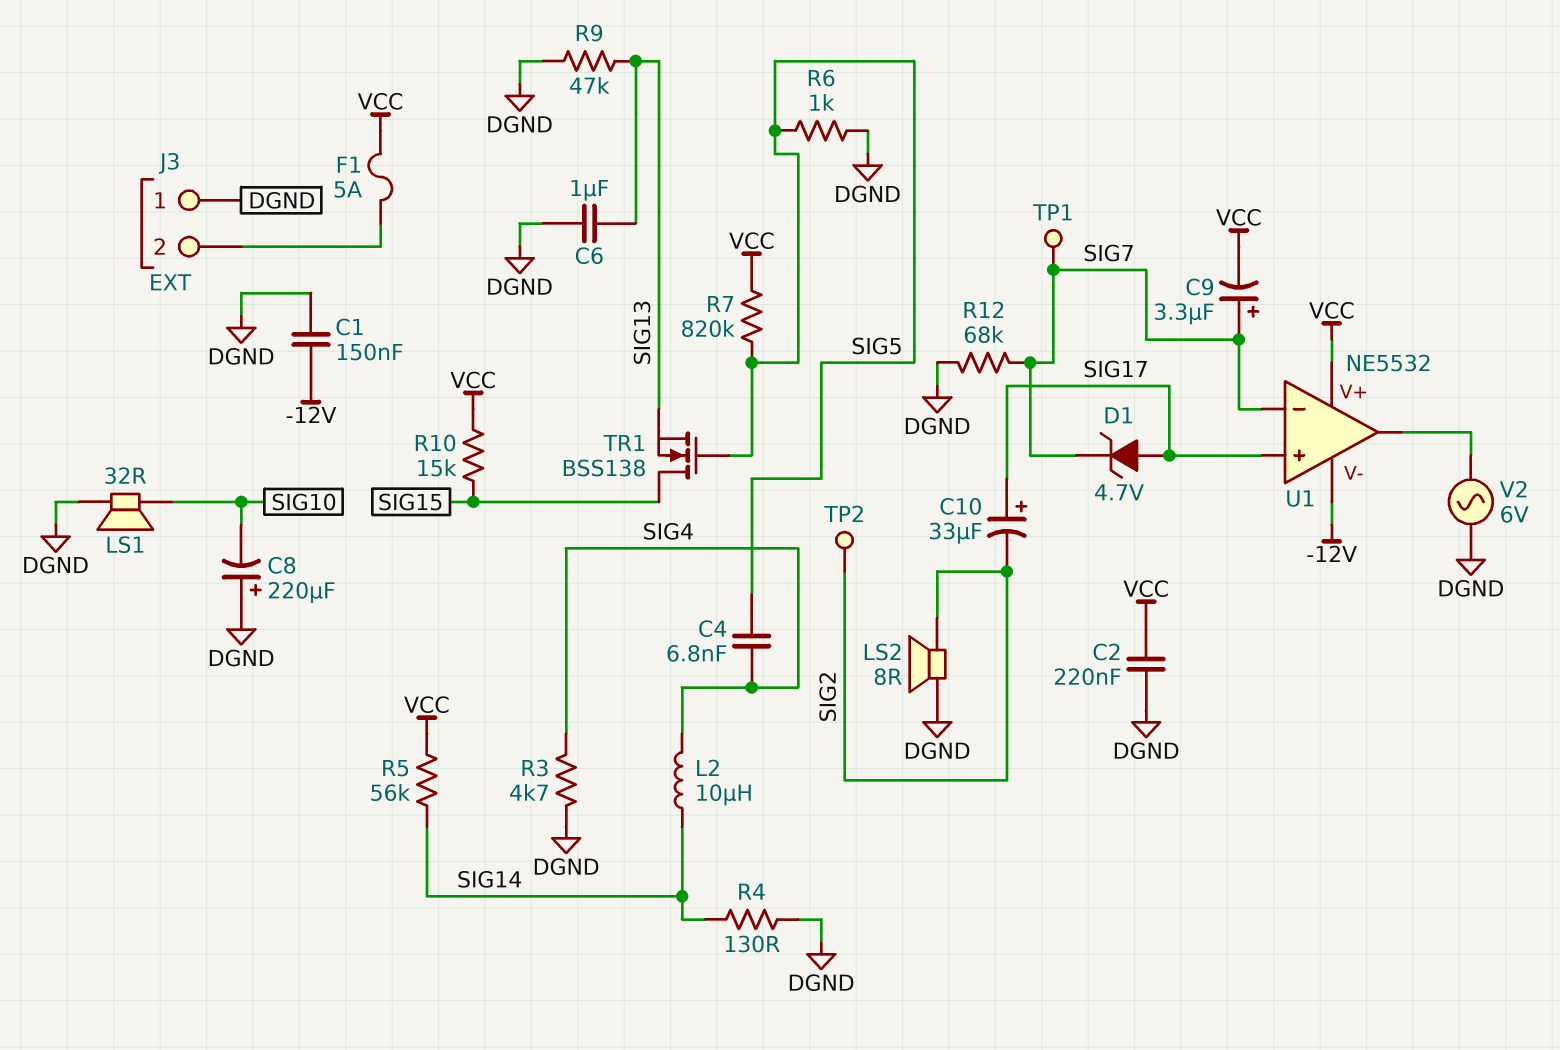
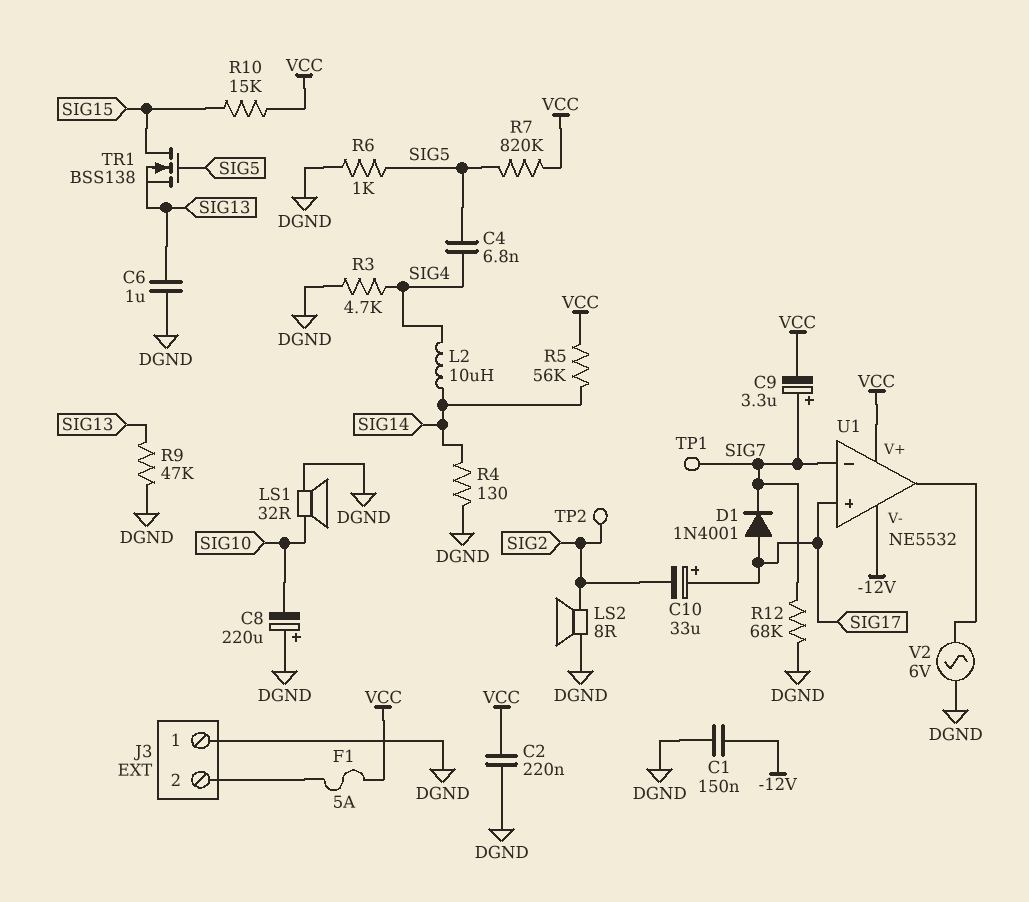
D1: zener 4.7V (A SIG17, K SIG7) -> diode 1N4001 (A SIG17, K SIG7)

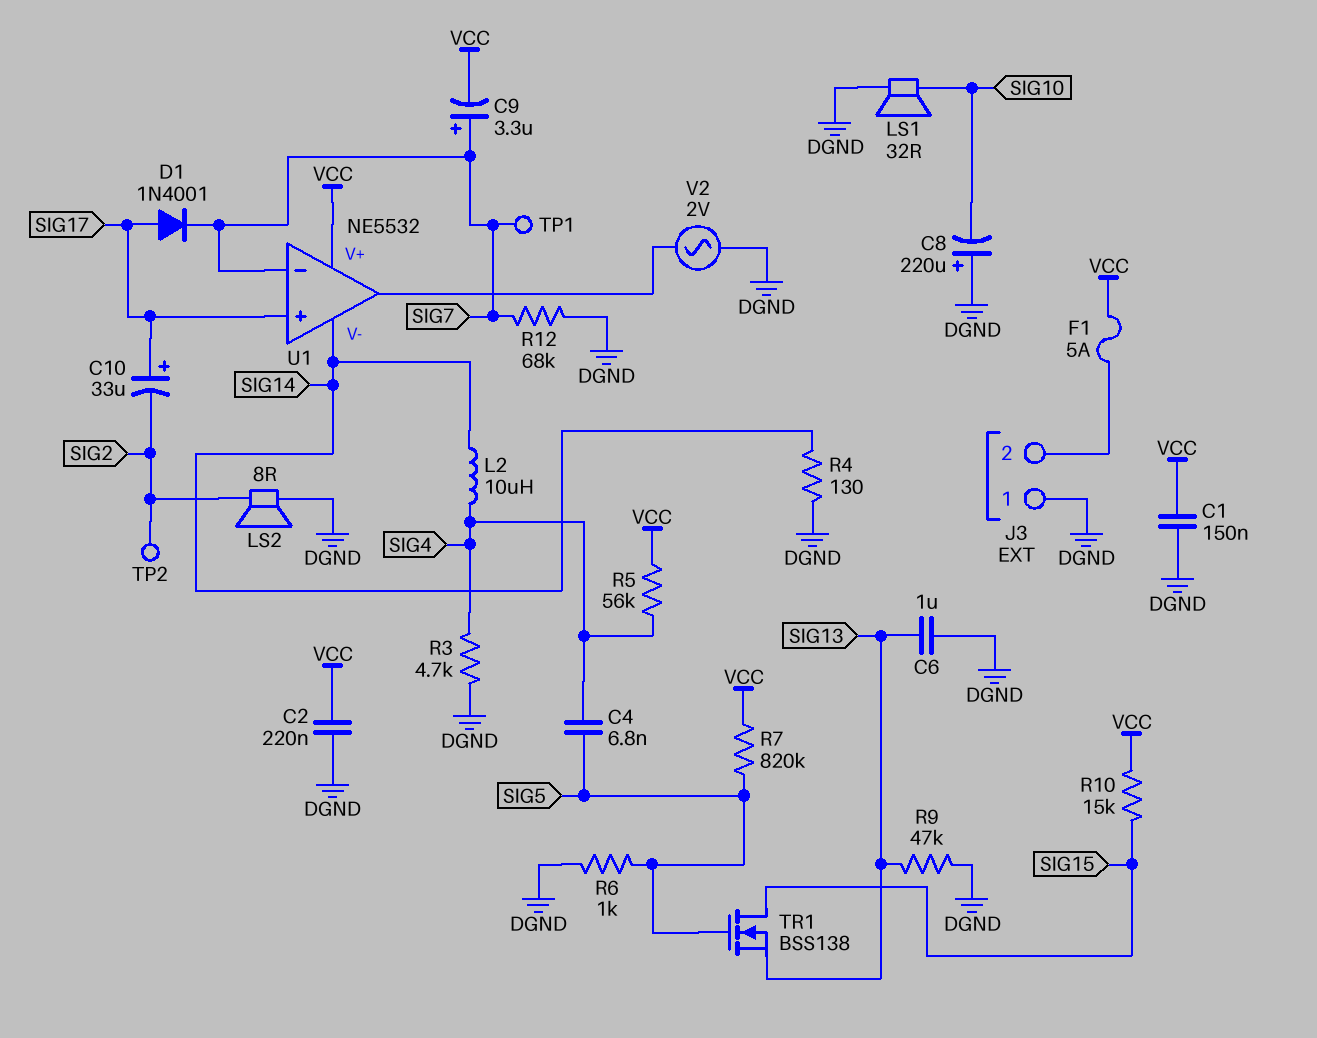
C1: 150nF (-12V, DGND) -> 150nF (DGND, VCC)
R5: 56k (SIG14, VCC) -> 56k (SIG4, VCC)
U1 pin V-: -12V -> SIG14
V2: AC 6V (DGND, U1/out) -> AC 2V (DGND, U1/out)

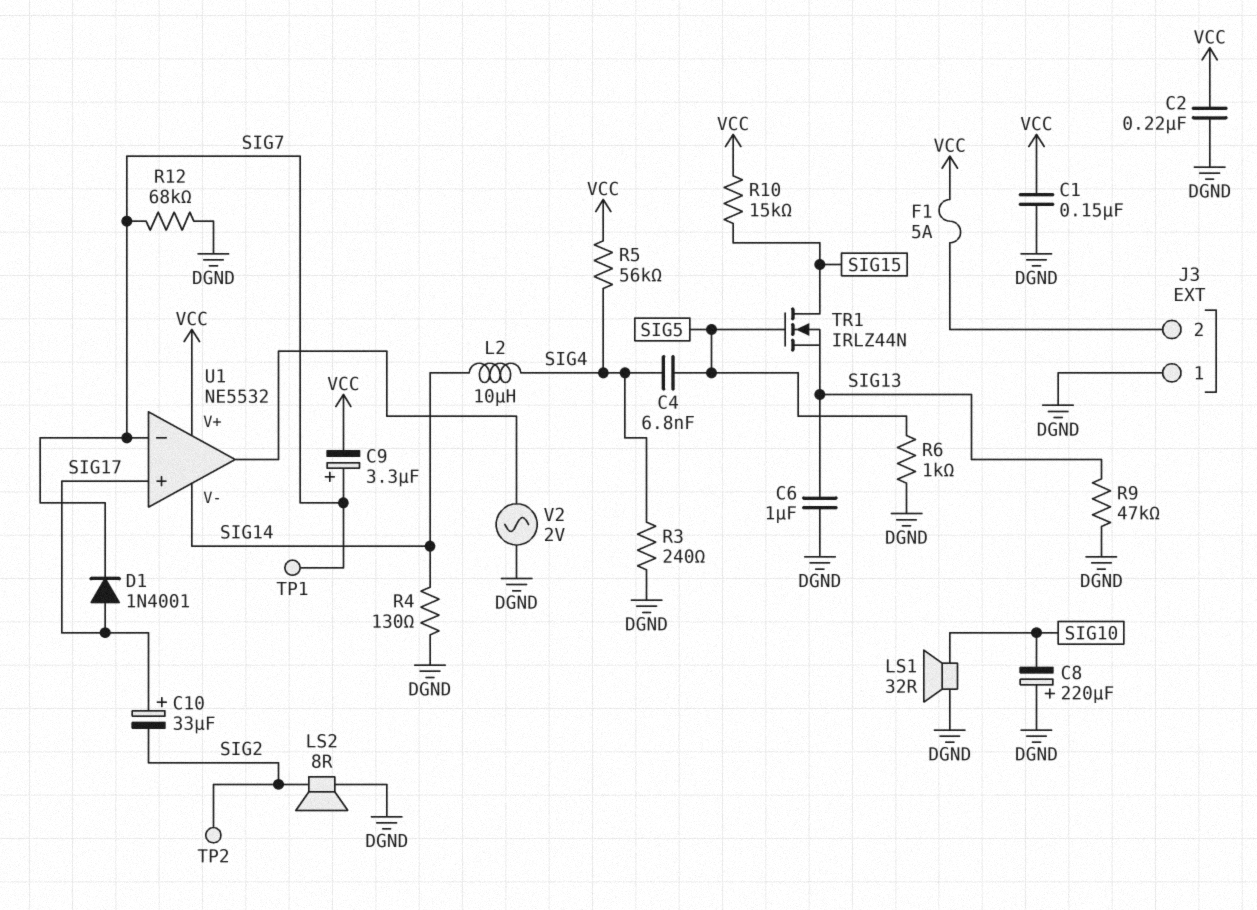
R3: 4.7k (DGND, SIG4) -> 240 (DGND, SIG4)
R7: 820k (SIG5, VCC) -> none
TR1: NMOS BSS138 (G SIG5, D SIG15, S SIG13) -> NMOS IRLZ44N (G SIG5, D SIG15, S SIG13)

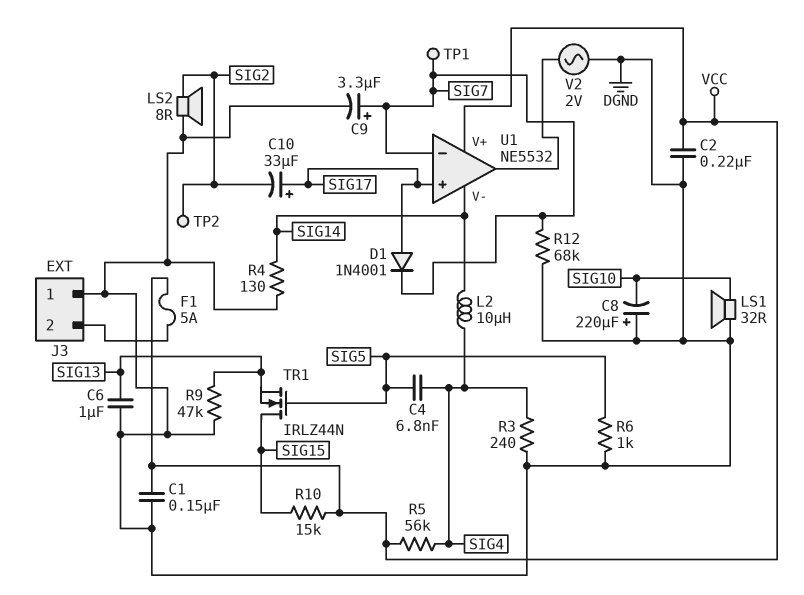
C9: 3.3uF (plus SIG7, minus VCC) -> 3.3uF (plus SIG7, minus DGND)

